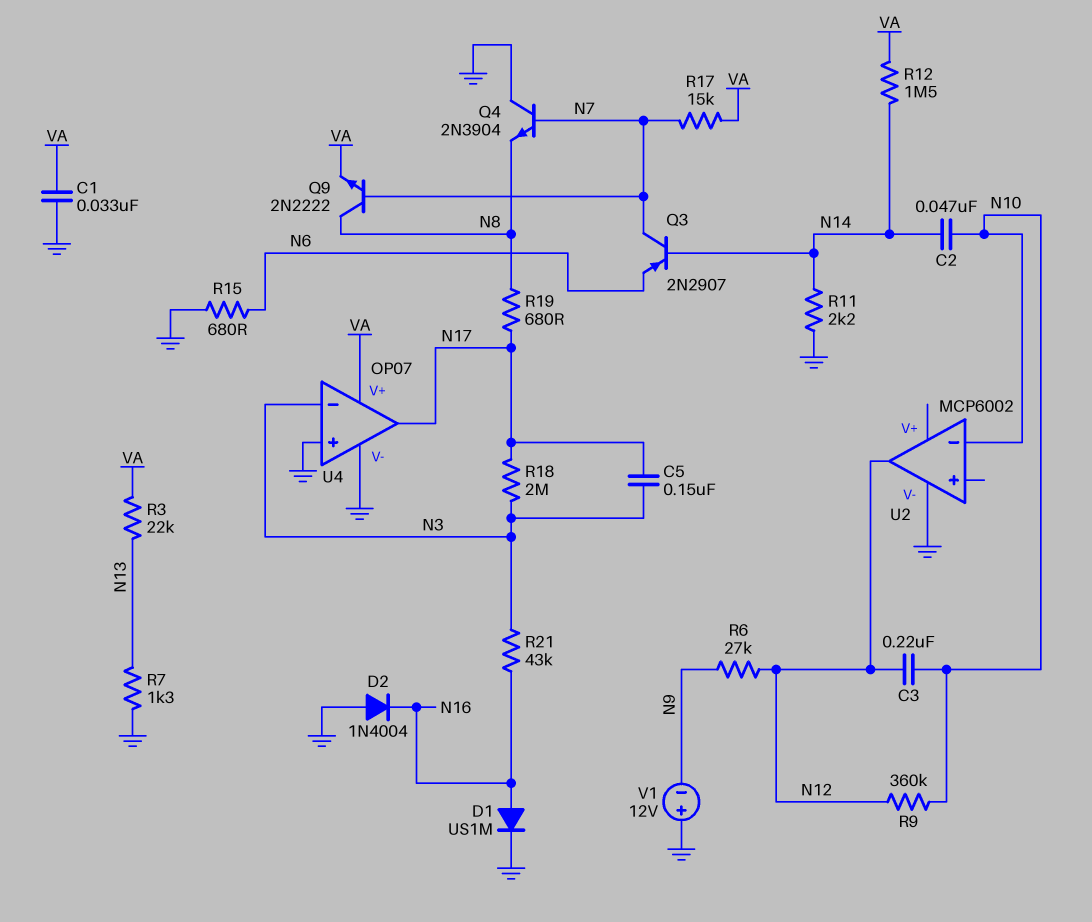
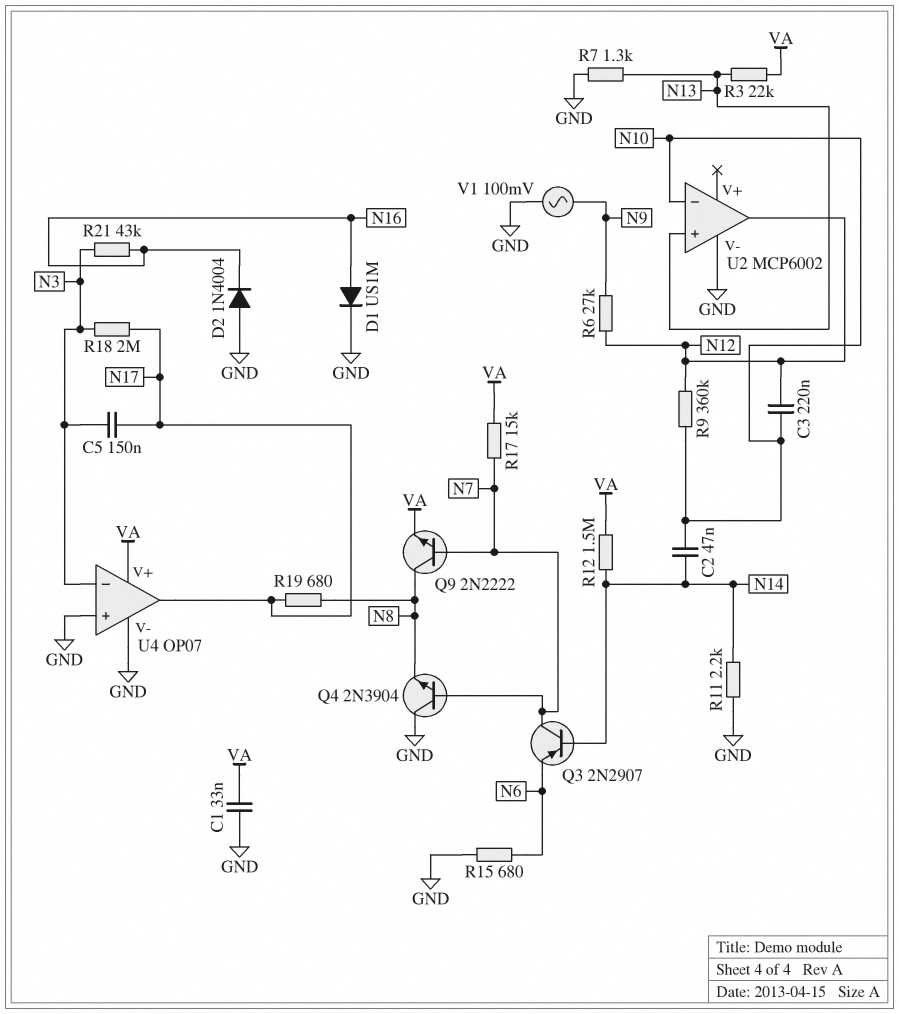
U2 pin in+: none -> N13
V1: 12V (plus GND, minus N9) -> AC 100mV (GND, N9)

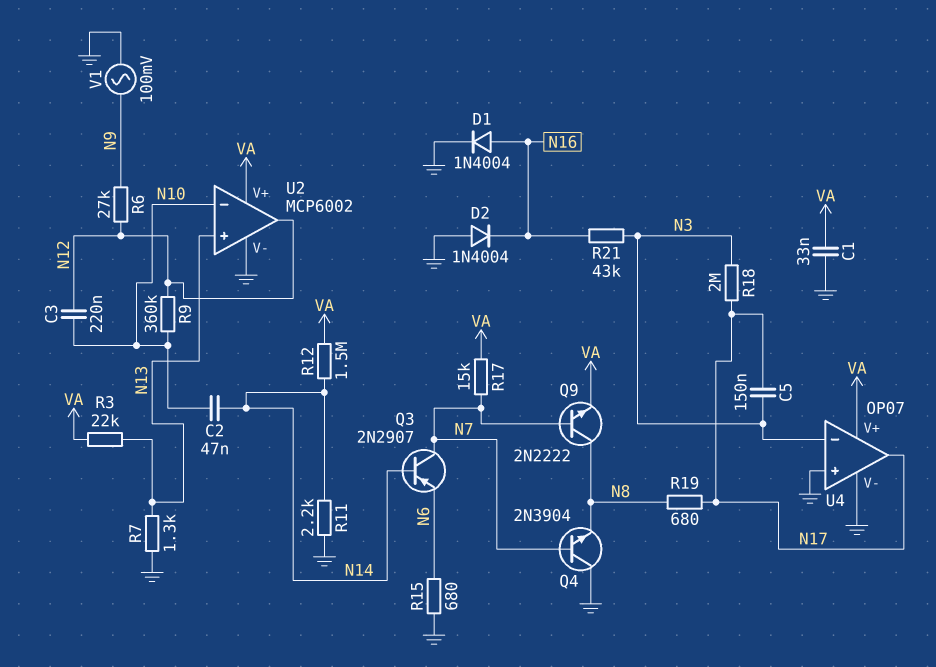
D1: diode US1M (A N16, K GND) -> diode 1N4004 (A N16, K GND)
U2 pin V+: none -> VA

